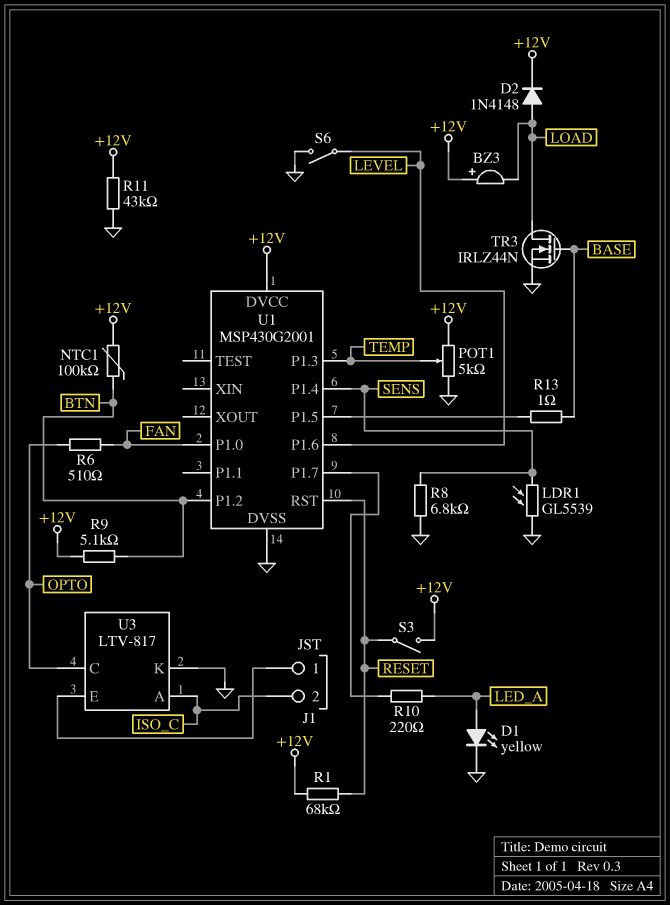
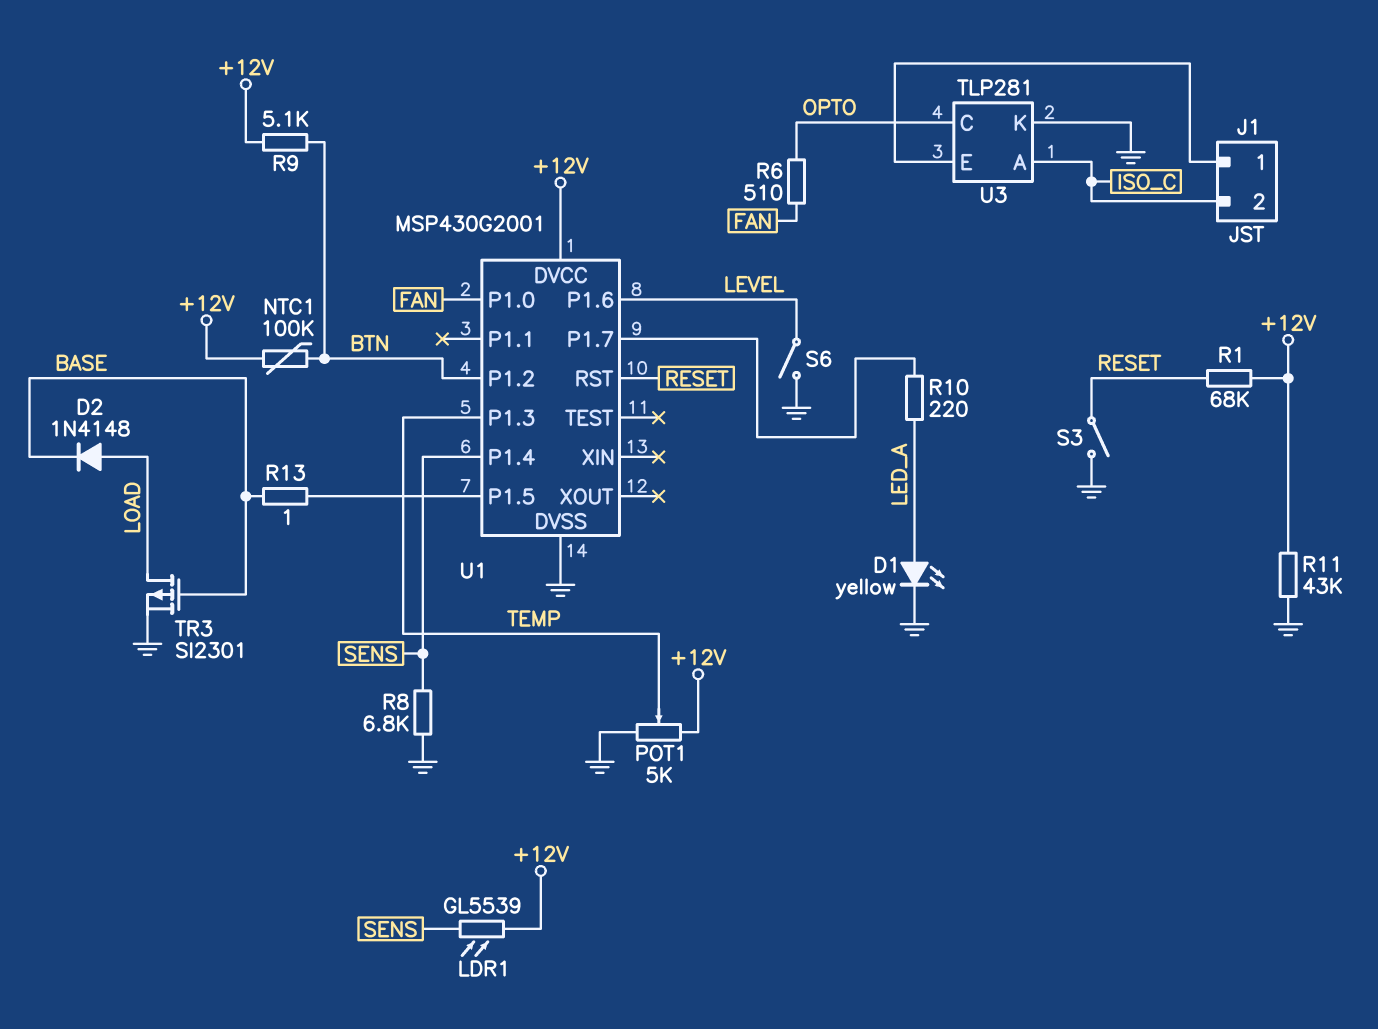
BZ3: buzzer (plus +12V, minus LOAD) -> none
D2: diode 1N4148 (A LOAD, K +12V) -> diode 1N4148 (A LOAD, K BASE)
LDR1: GL5539 (GND, SENS) -> GL5539 (+12V, SENS)
S3: switch (+12V, RESET) -> switch (GND, RESET)
TR3: NMOS IRLZ44N (G BASE, D LOAD, S GND) -> PMOS SI2301 (G BASE, D LOAD, S GND)
U3: LTV-817 -> TLP281

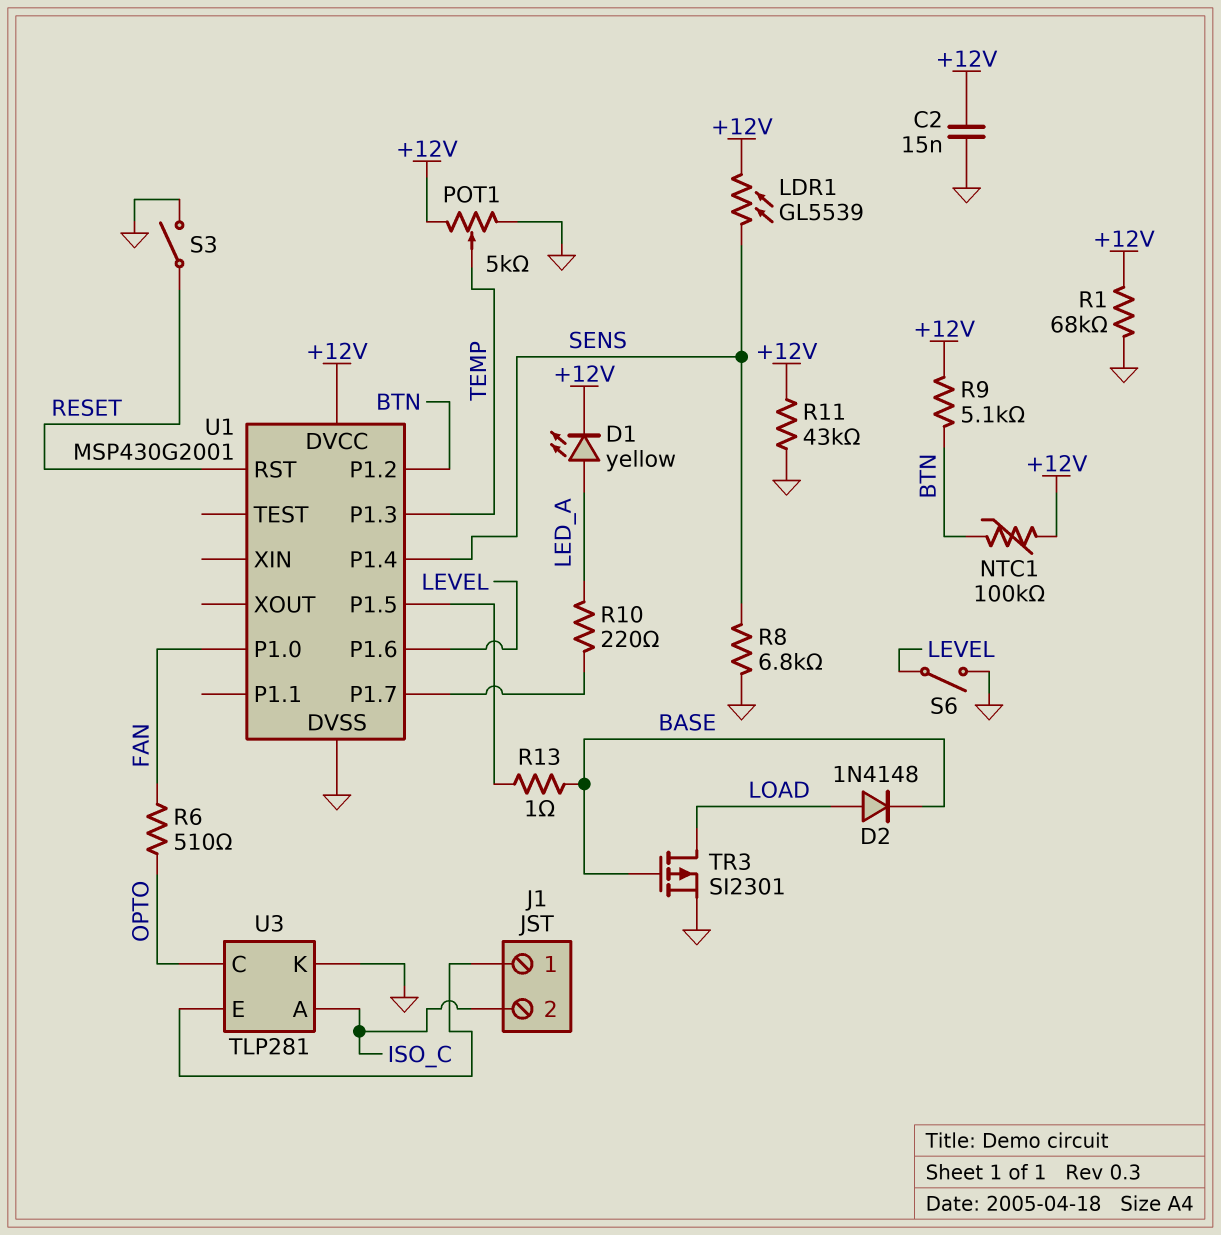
C2: none -> 15nF (+12V, GND)
D1: LED yellow (A LED_A, K GND) -> LED yellow (A LED_A, K +12V)
R1: 68k (+12V, RESET) -> 68k (+12V, GND)

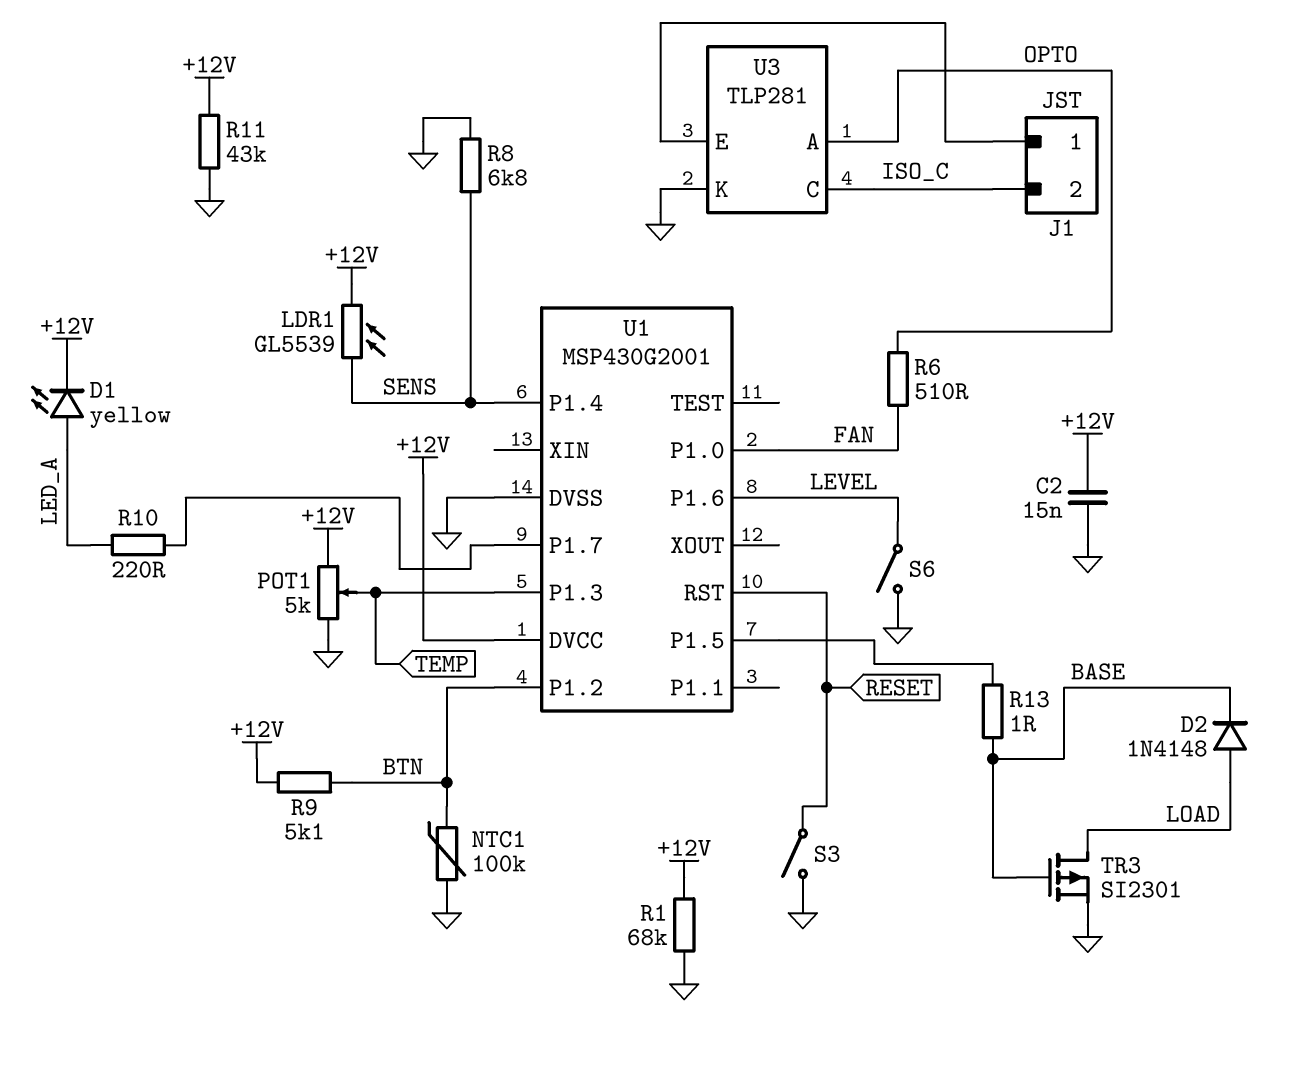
NTC1: 100k (+12V, BTN) -> 100k (BTN, GND)
U3 pin A: ISO_C -> OPTO
U3 pin C: OPTO -> ISO_C

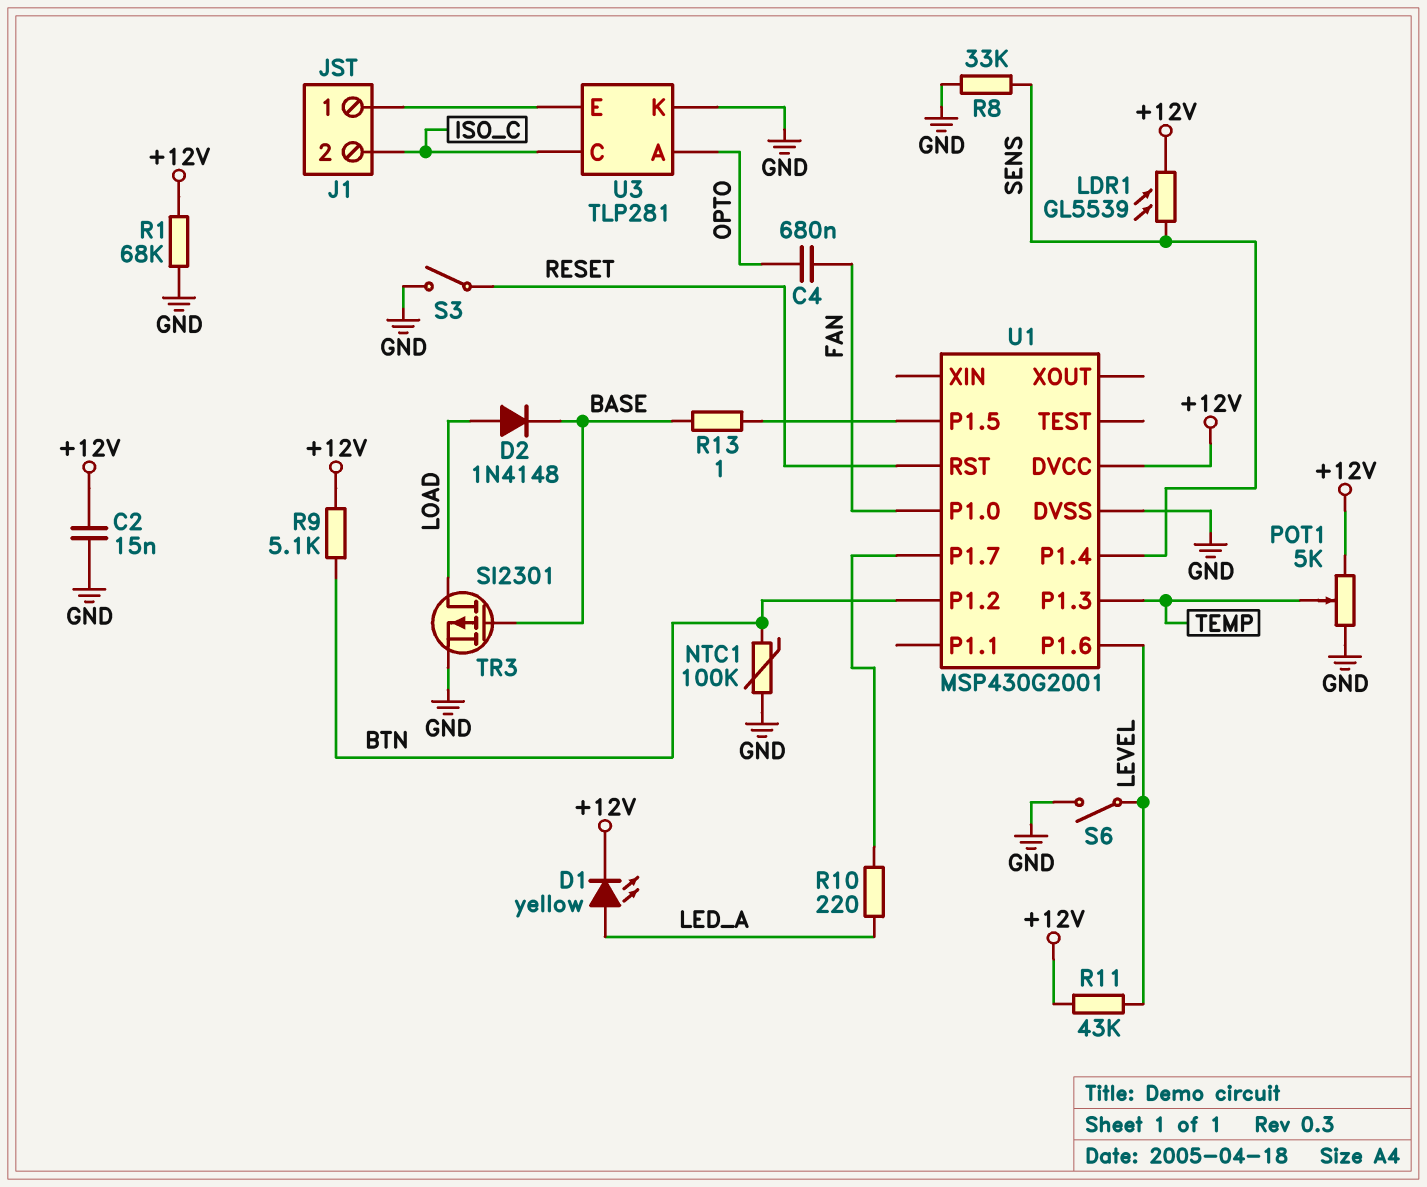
C4: none -> 680nF (FAN, OPTO)
R6: 510 (FAN, OPTO) -> none
R8: 6.8k (GND, SENS) -> 33k (GND, SENS)
R11: 43k (+12V, GND) -> 43k (+12V, LEVEL)

